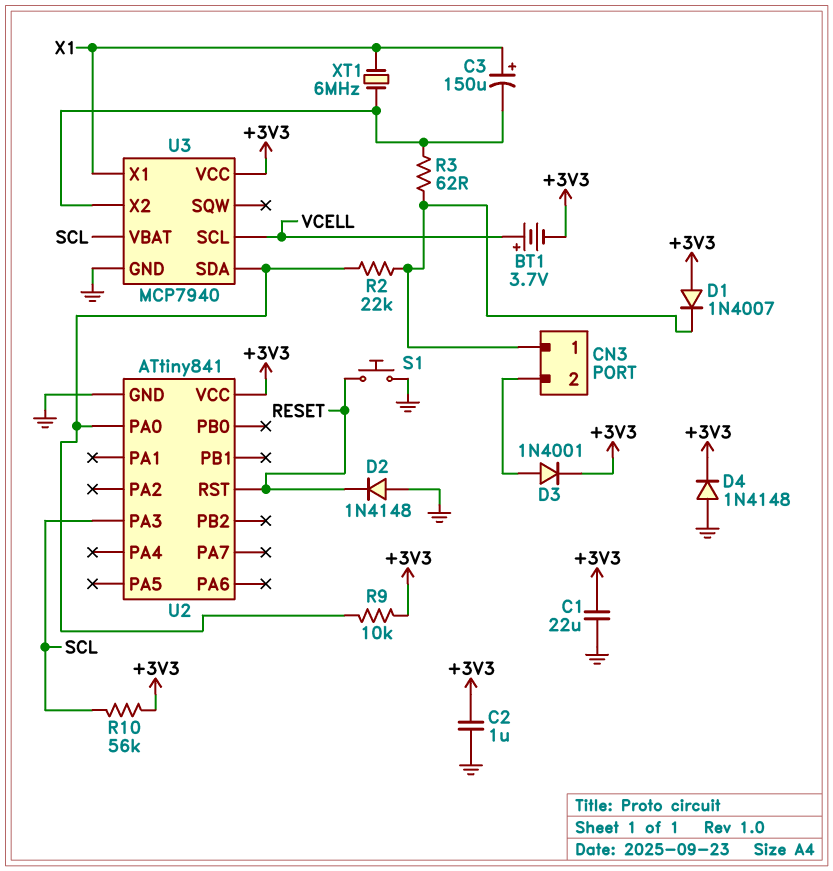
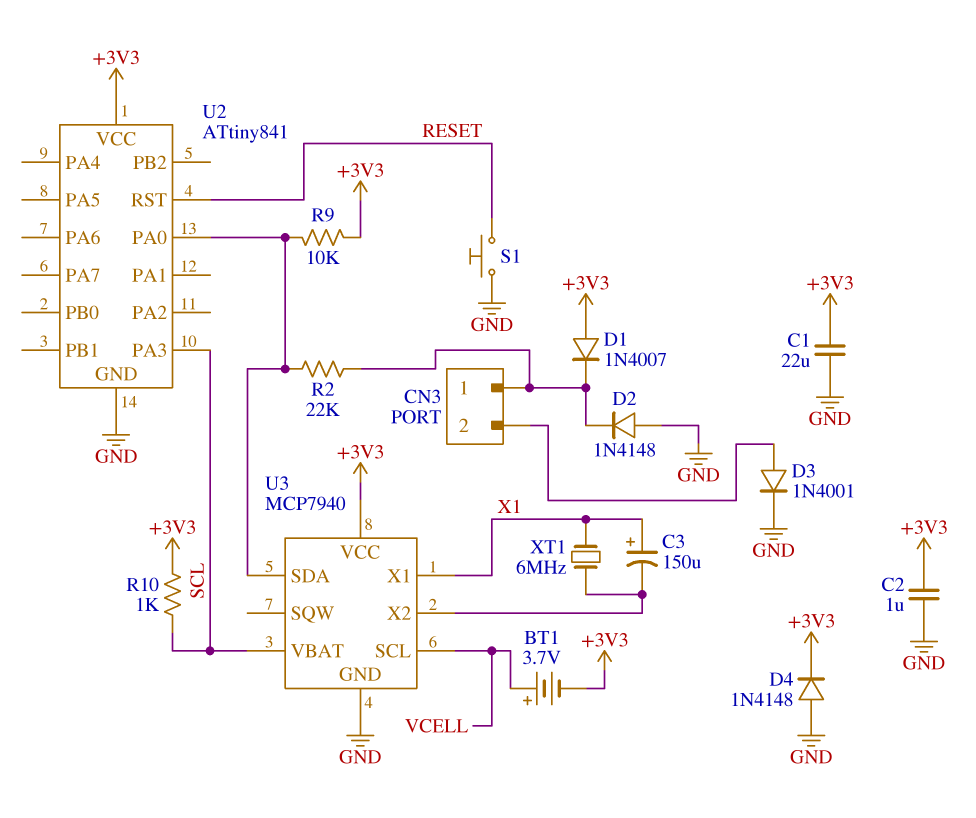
D2: diode 1N4148 (A GND, K RESET) -> diode 1N4148 (A GND, K CN3/1)
D3: diode 1N4001 (A CN3/2, K +3V3) -> diode 1N4001 (A CN3/2, K GND)
R3: 62 (CN3/1, U3/X2) -> none
R10: 56k (+3V3, SCL) -> 1k (+3V3, SCL)

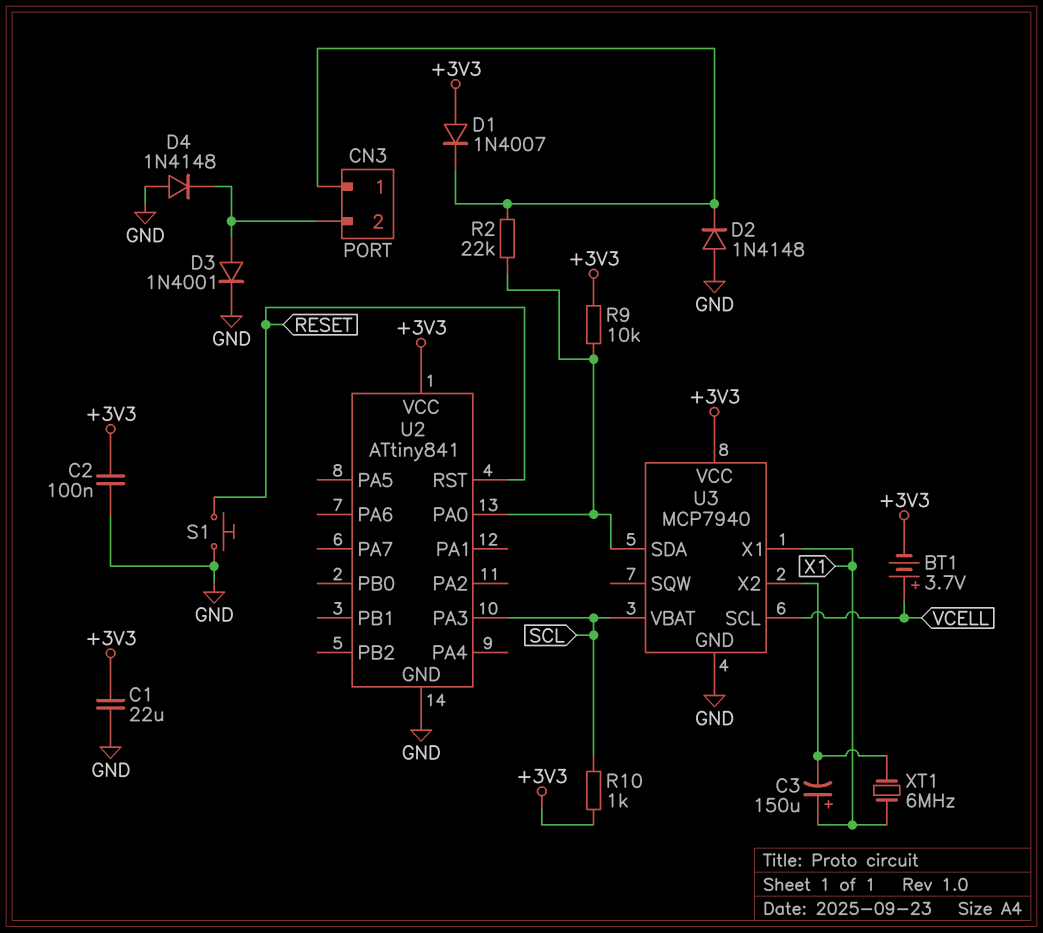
C2: 1uF (+3V3, GND) -> 100nF (+3V3, GND)
D4: diode 1N4148 (A GND, K +3V3) -> diode 1N4148 (A GND, K CN3/2)

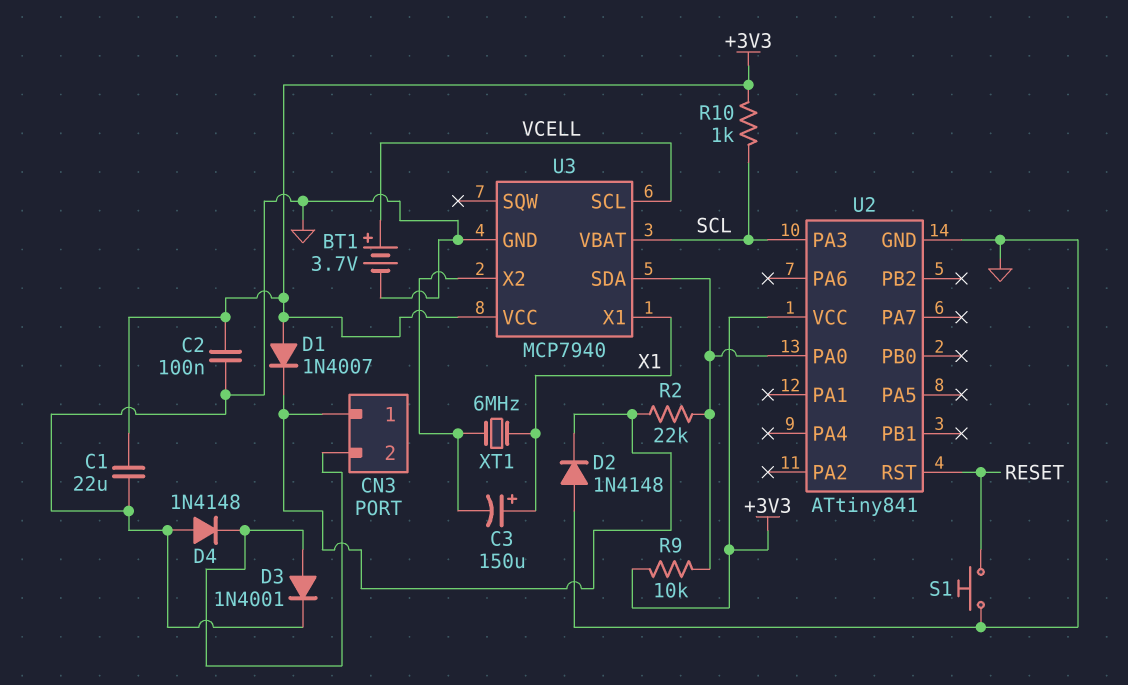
BT1: 3.7V (plus VCELL, minus +3V3) -> 3.7V (plus VCELL, minus GND)

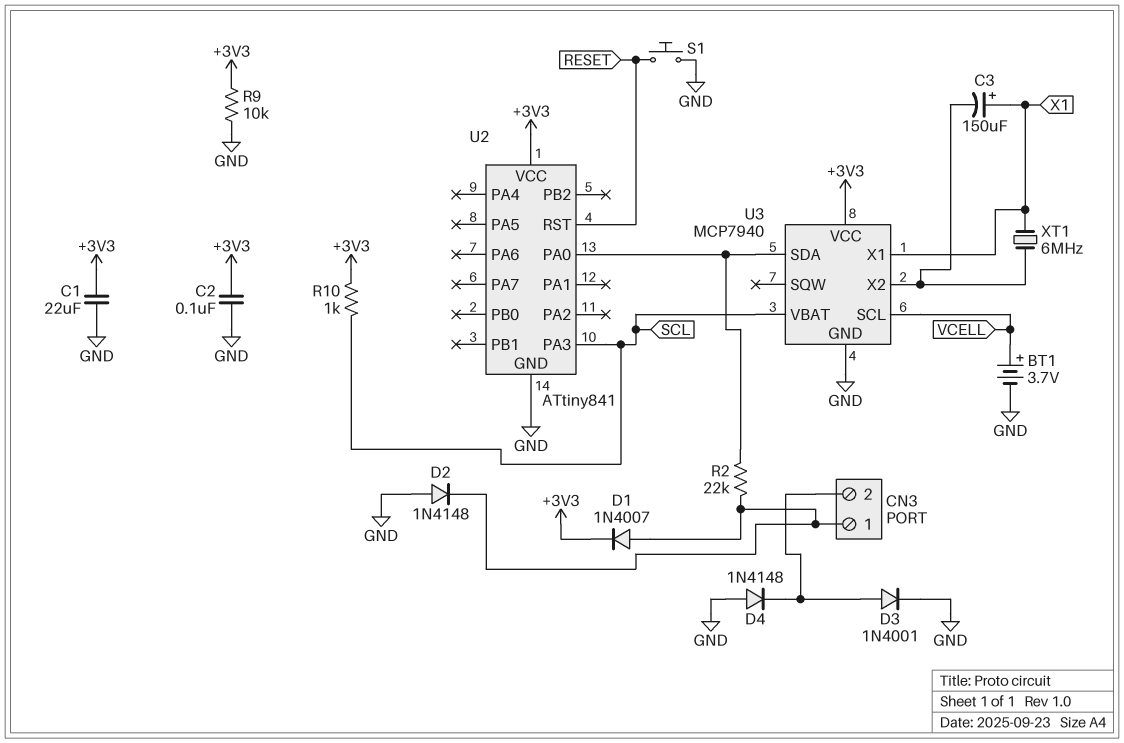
D1: diode 1N4007 (A +3V3, K CN3/1) -> diode 1N4007 (A CN3/1, K +3V3)
R9: 10k (+3V3, U2/PA0) -> 10k (+3V3, GND)

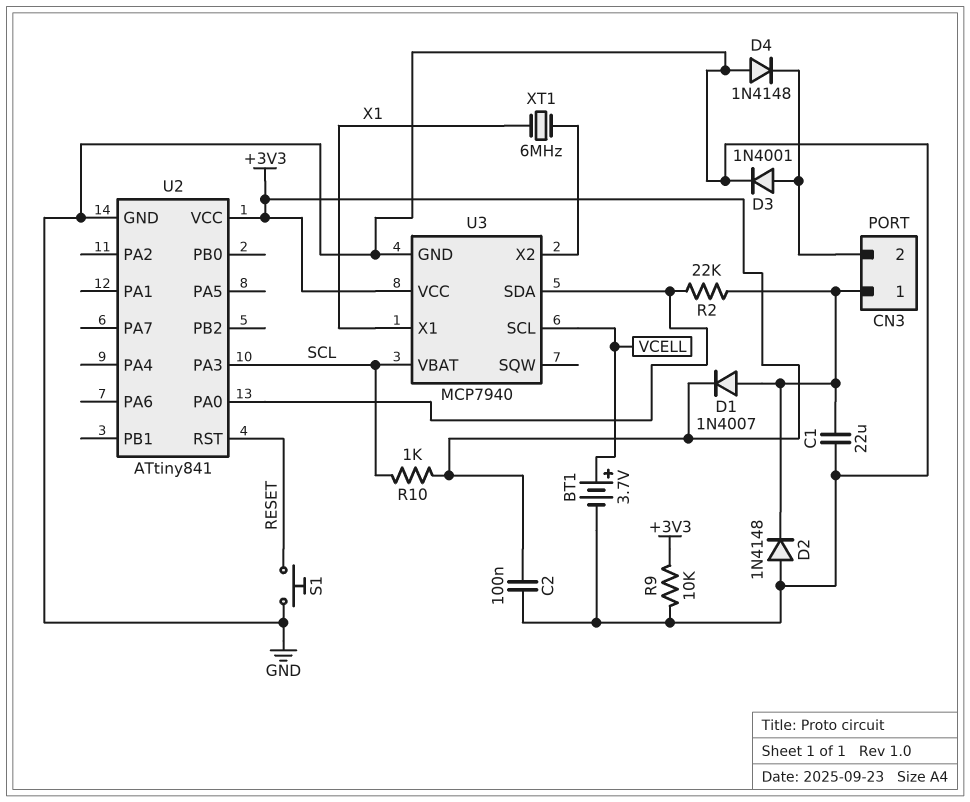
C1: 22uF (+3V3, GND) -> 22uF (CN3/1, GND)
C3: 150uF (plus X1, minus U3/X2) -> none

